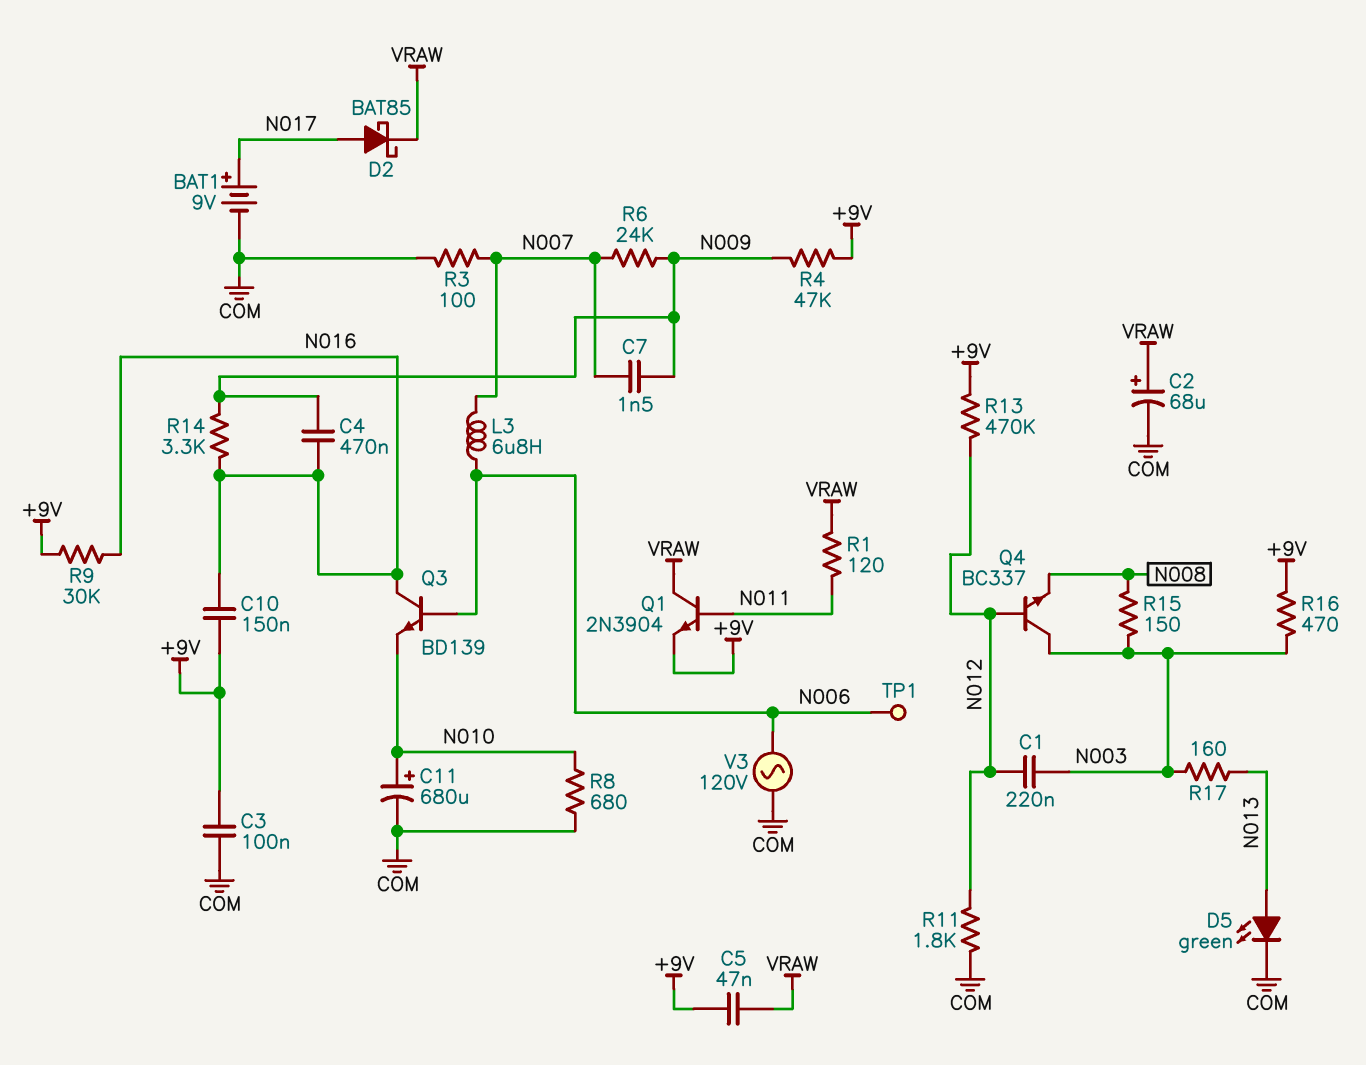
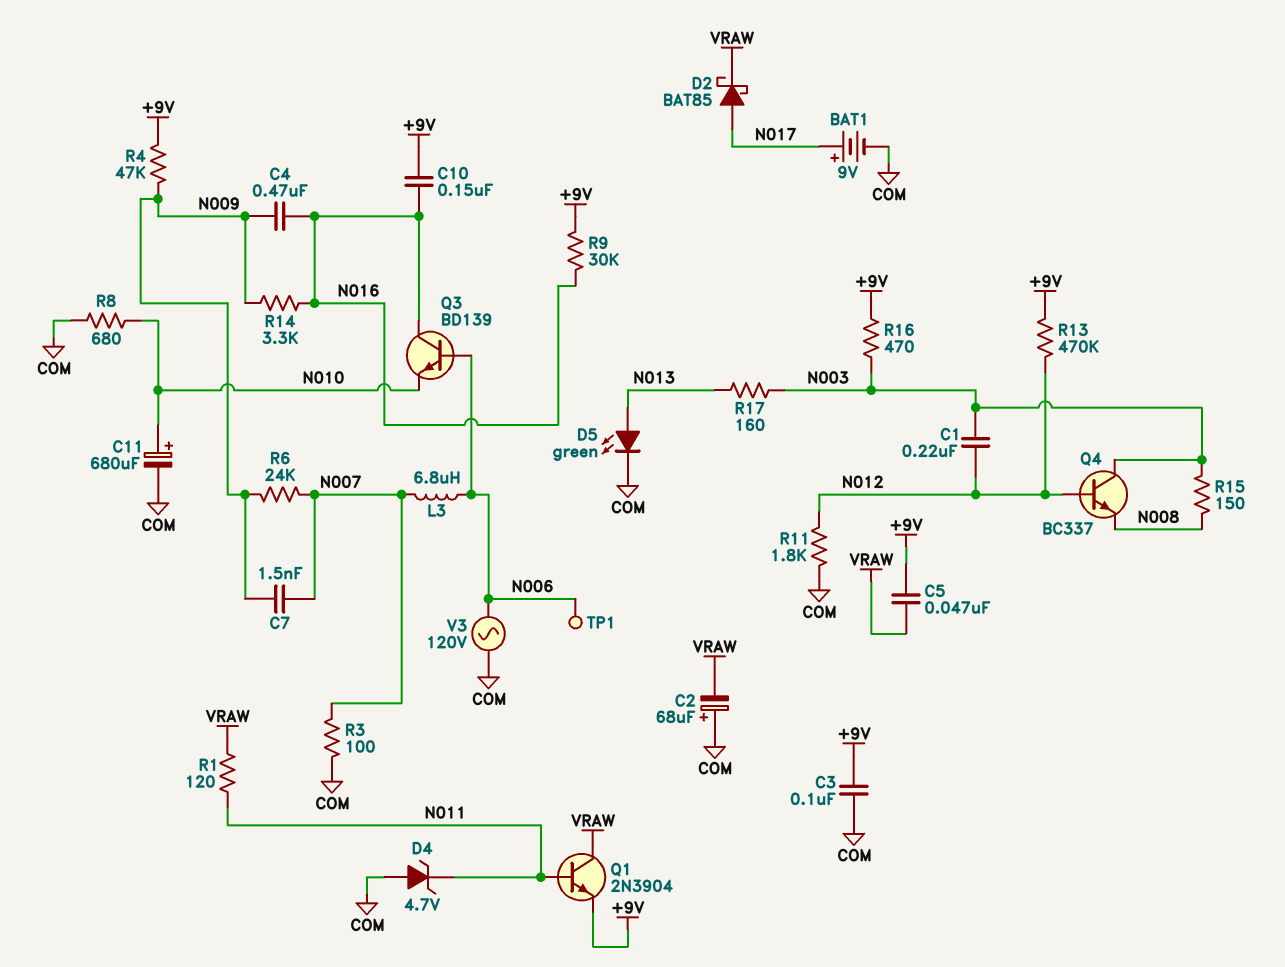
C2: 68uF (plus VRAW, minus COM) -> 68uF (plus COM, minus VRAW)
D4: none -> zener 4.7V (A COM, K N011)

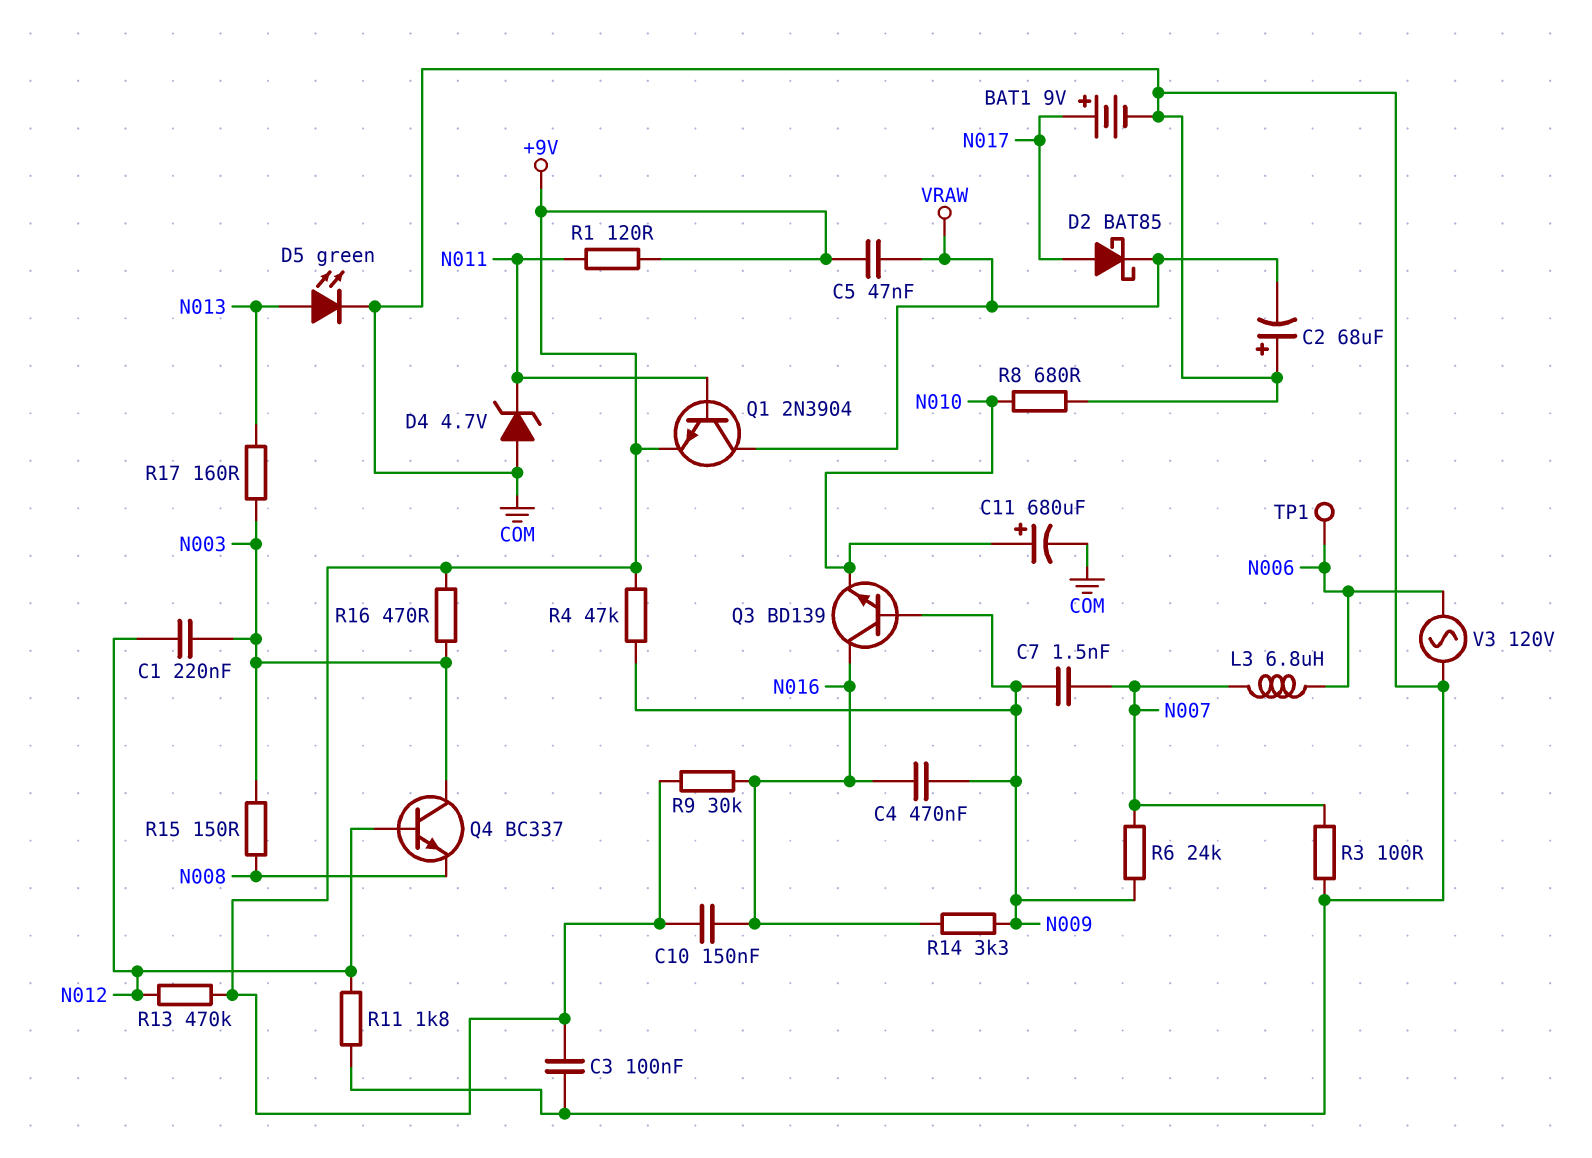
Q3: NPN BD139 (B N006, C N016, E N010) -> NPN BD139 (B N009, C N016, E N010)
R1: 120 (N011, VRAW) -> 120 (+9V, N011)

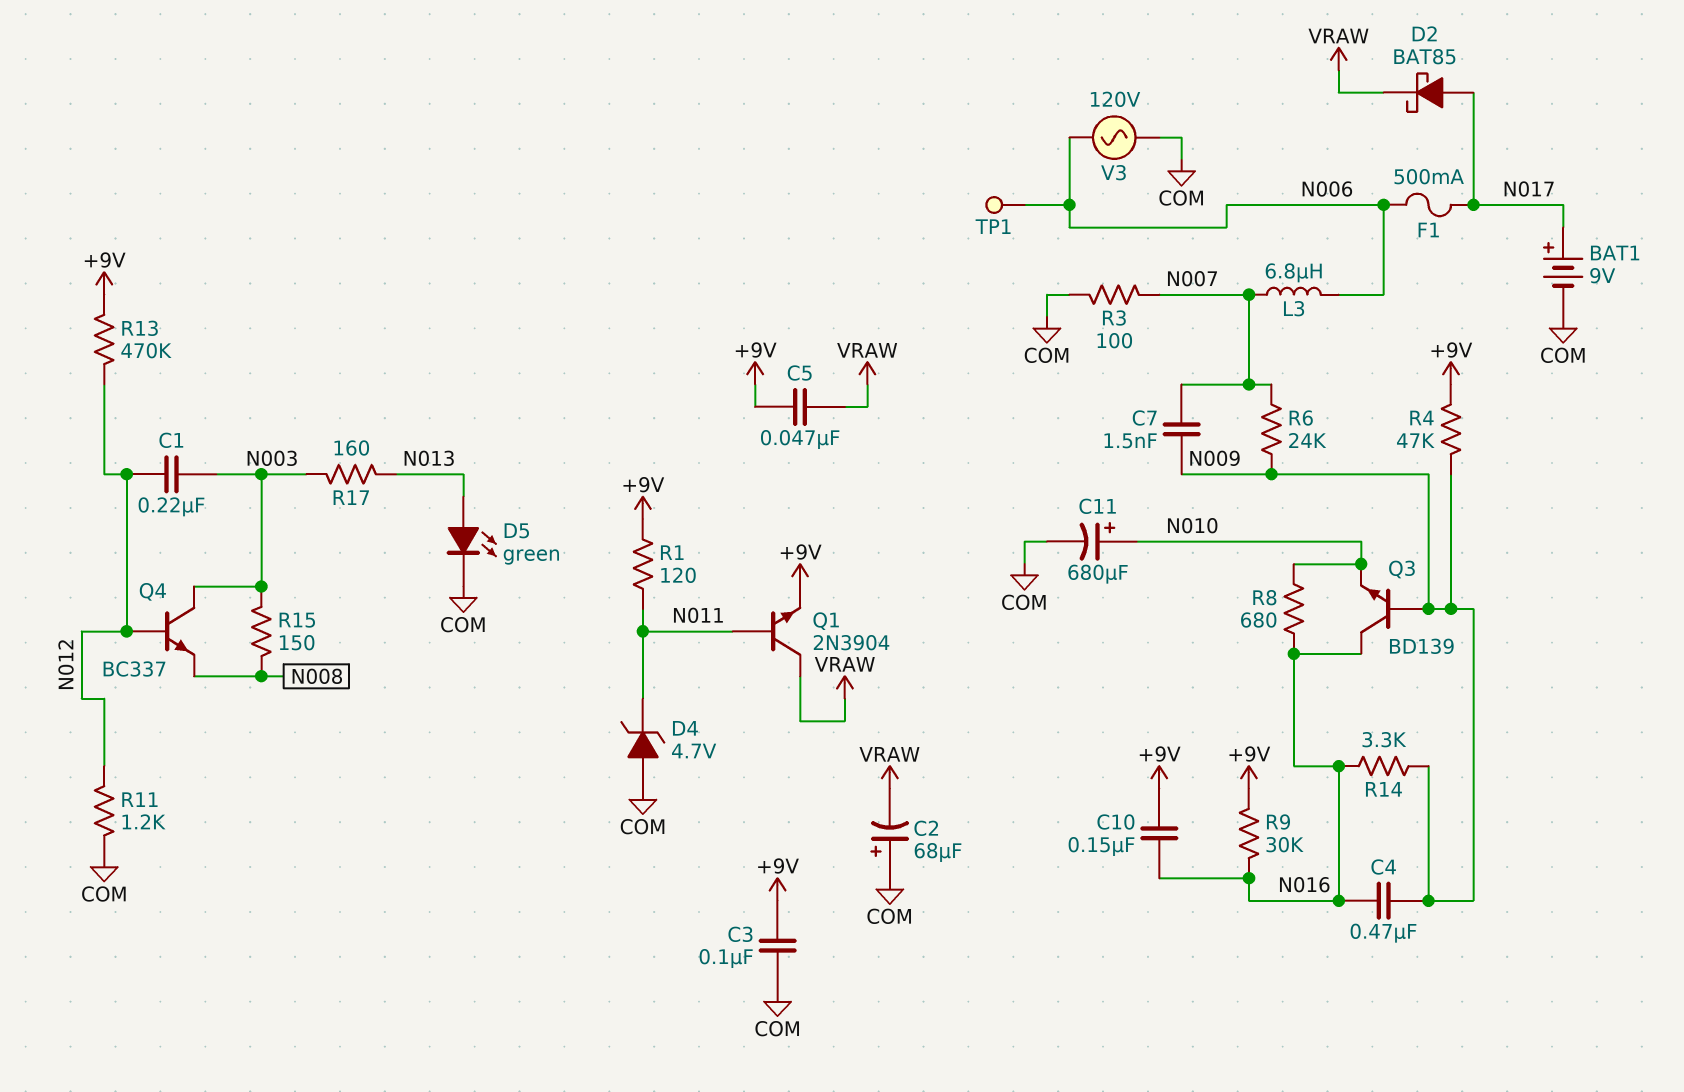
F1: none -> 500mA (N006, N017)
R8: 680 (COM, N010) -> 680 (N010, N016)
R11: 1.8k (COM, N012) -> 1.2k (COM, N012)
R16: 470 (+9V, N003) -> none

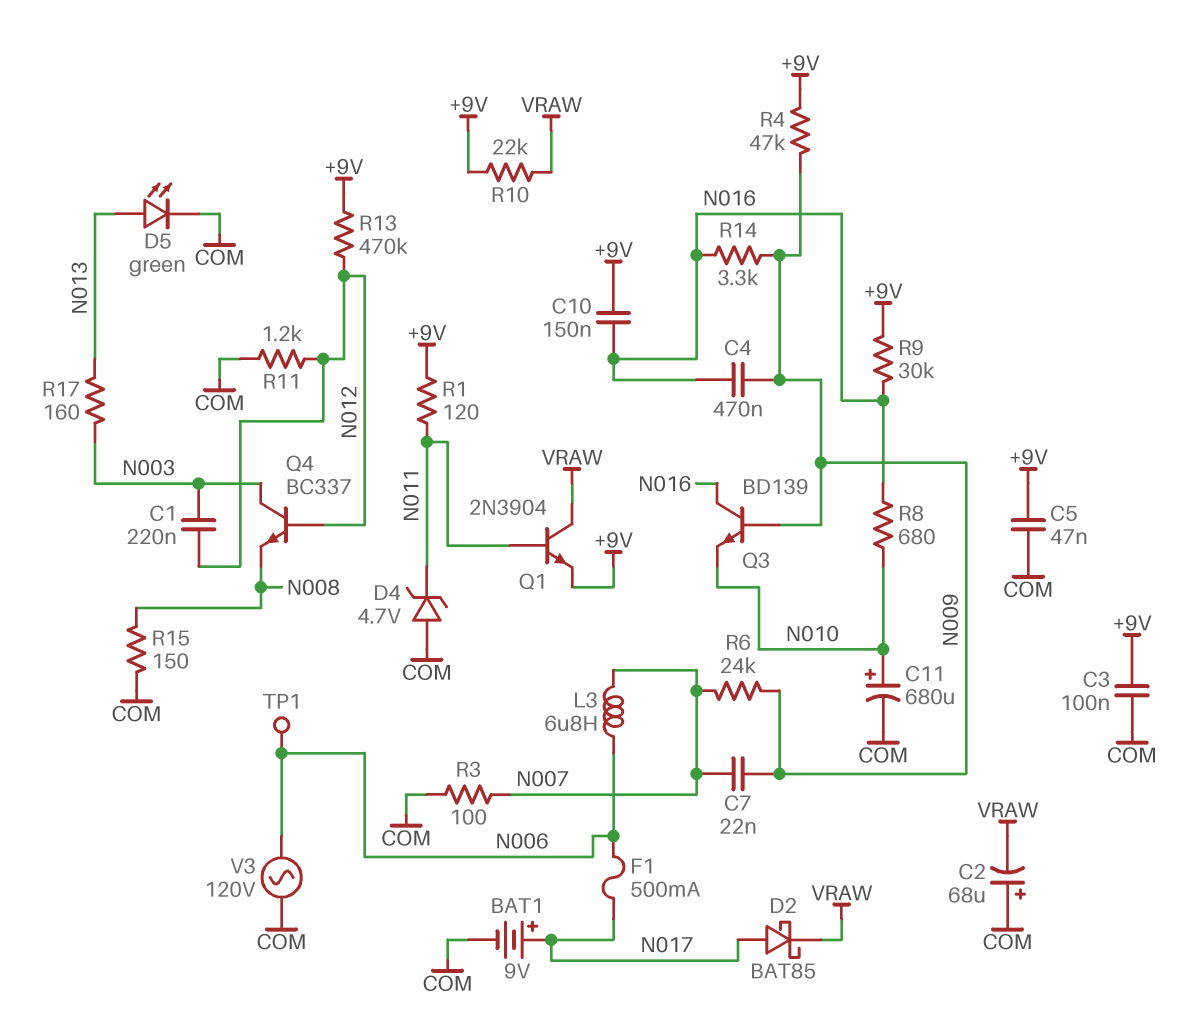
C5: 47nF (+9V, VRAW) -> 47nF (+9V, COM)
C7: 1.5nF (N007, N009) -> 22nF (N007, N009)
R10: none -> 22k (+9V, VRAW)
R15: 150 (N003, N008) -> 150 (COM, N008)

